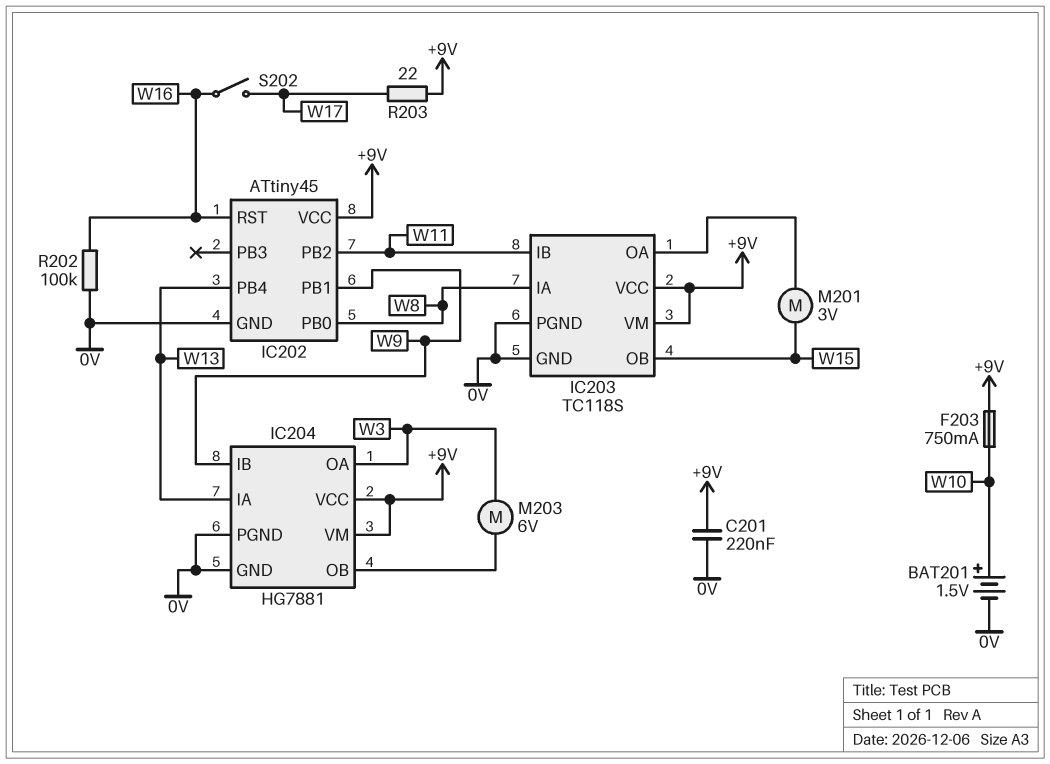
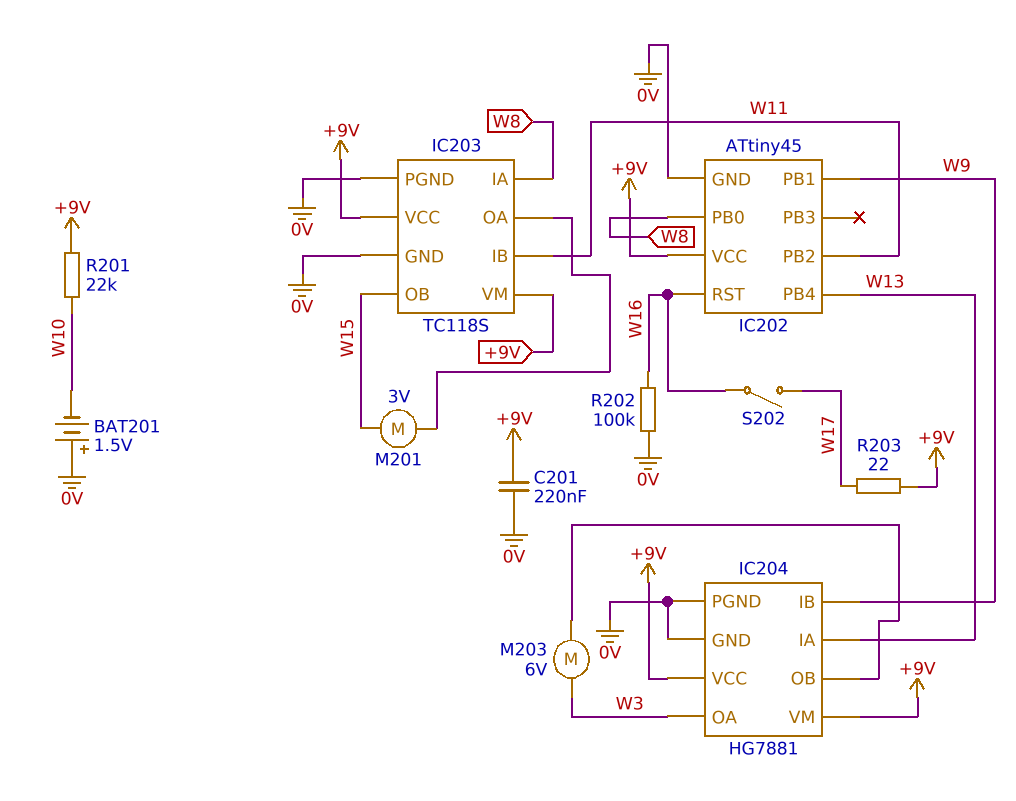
BAT201: 1.5V (plus W10, minus 0V) -> 1.5V (plus 0V, minus W10)
F203: 750mA (+9V, W10) -> none
R201: none -> 22k (+9V, W10)

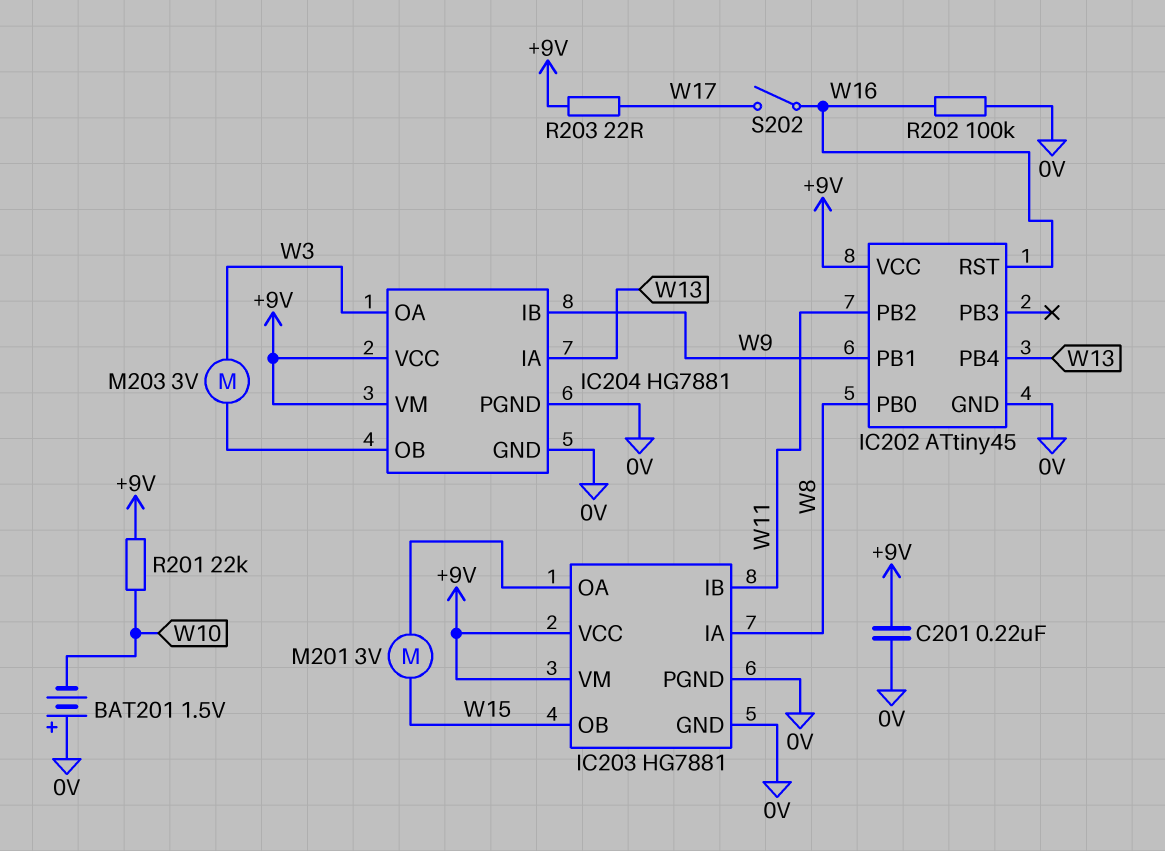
IC203: TC118S -> HG7881
M203: motor 6V (IC204/OB, W3) -> motor 3V (IC204/OB, W3)

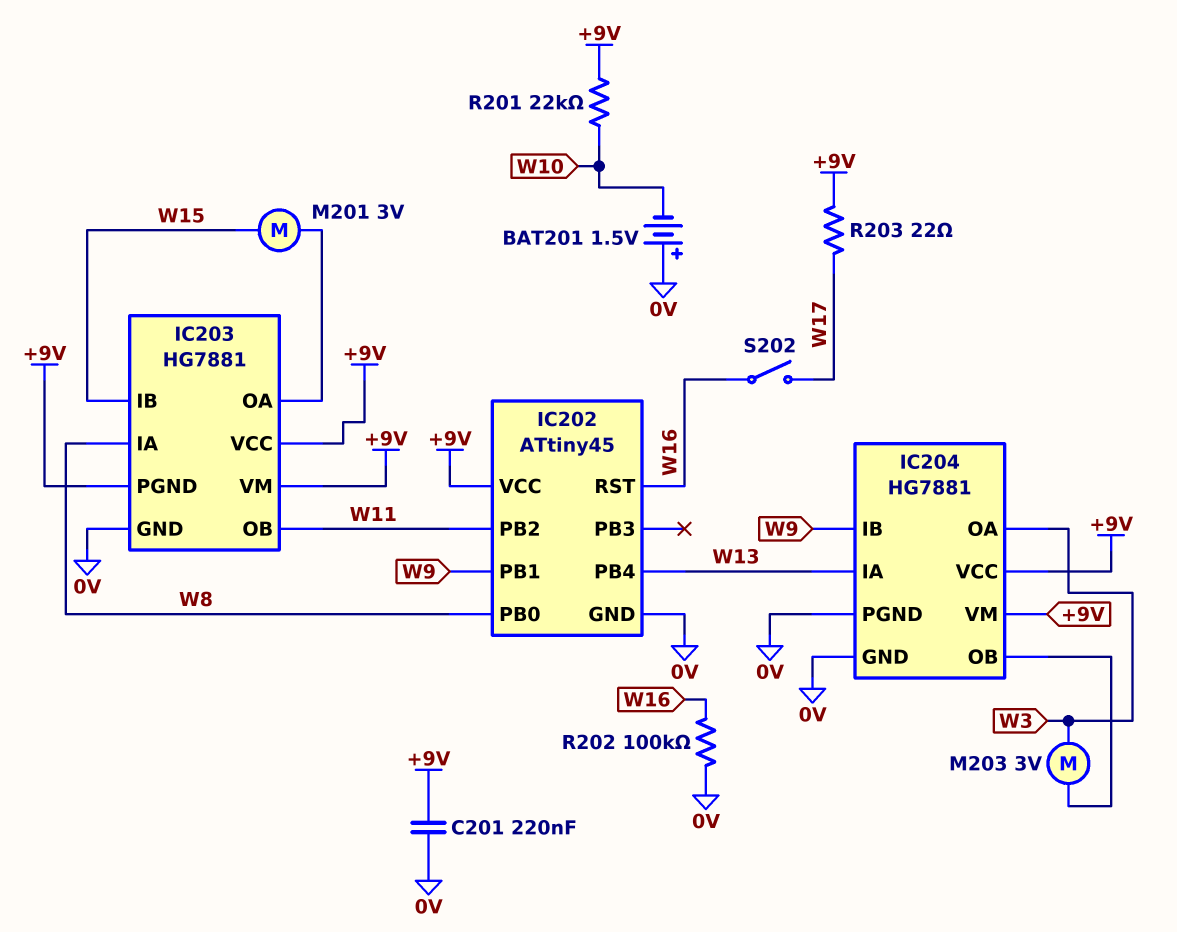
IC203 pin IB: W11 -> W15
IC203 pin OB: W15 -> W11
IC203 pin PGND: 0V -> +9V

